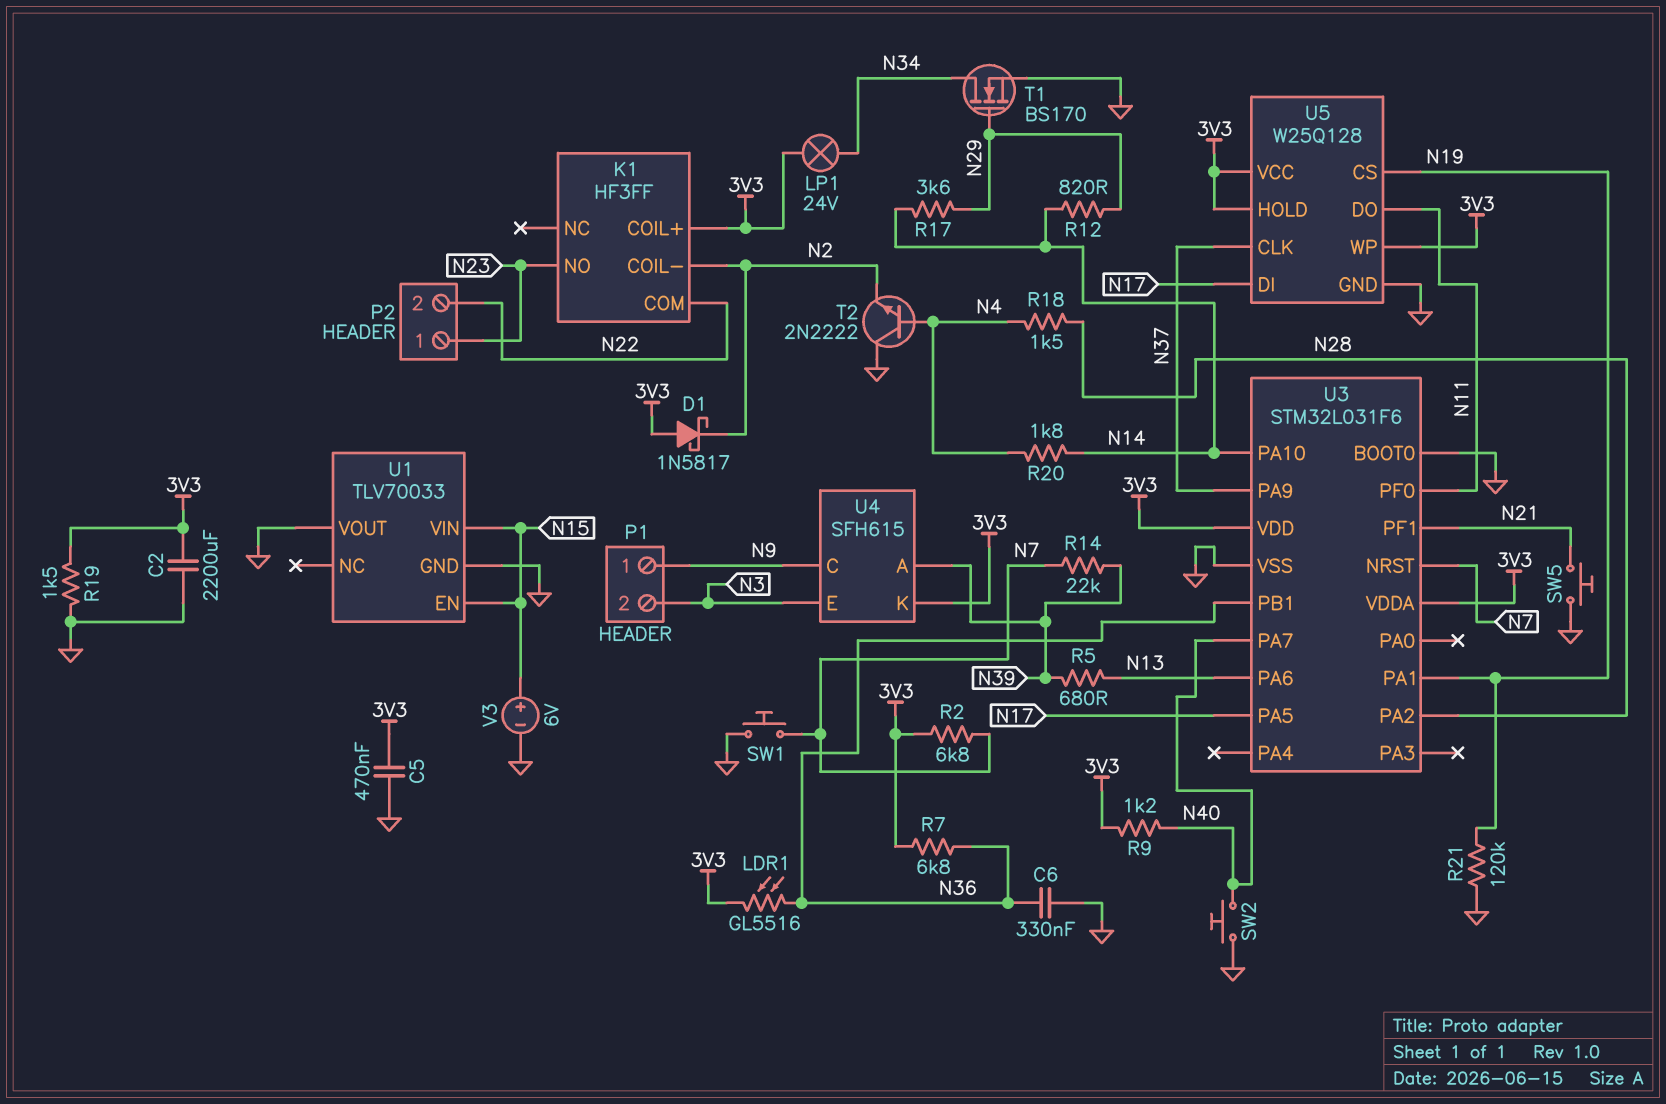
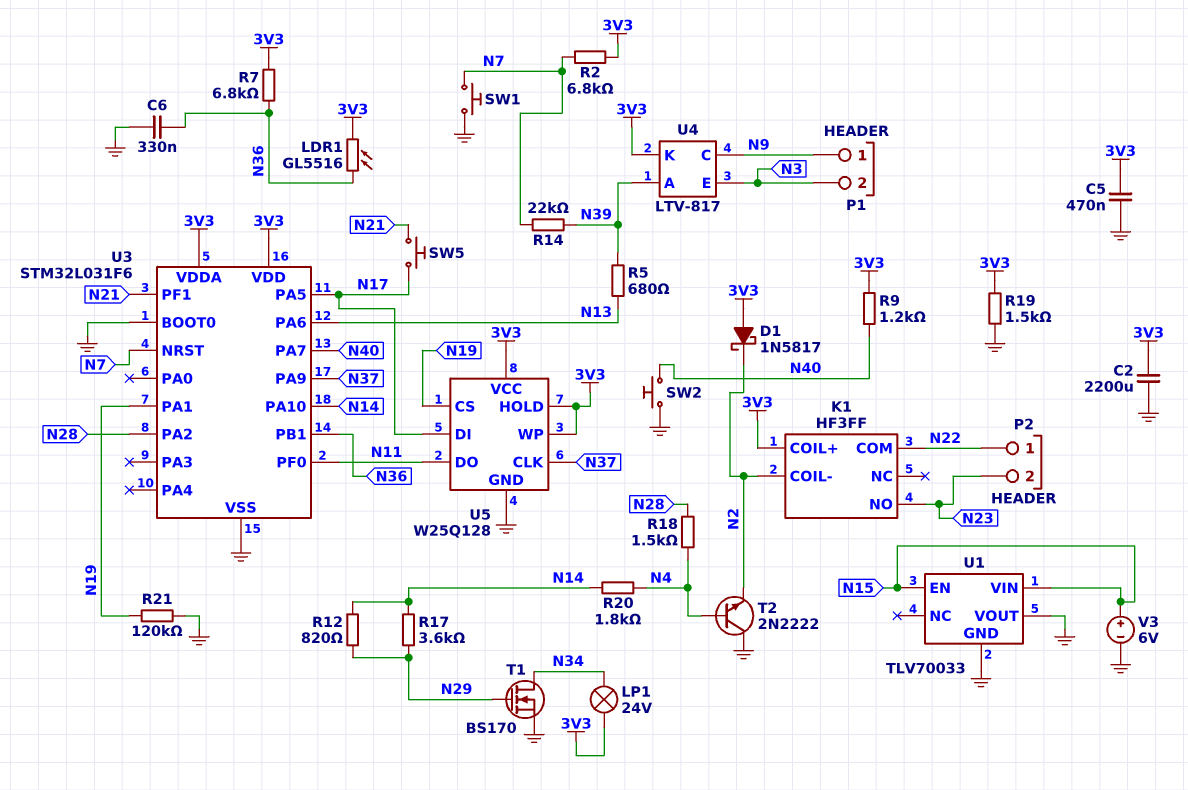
P2 pin 1: N23 -> N22
P2 pin 2: N22 -> N23
SW5: button (GND, N21) -> button (N17, N21)
U4: SFH615 -> LTV-817

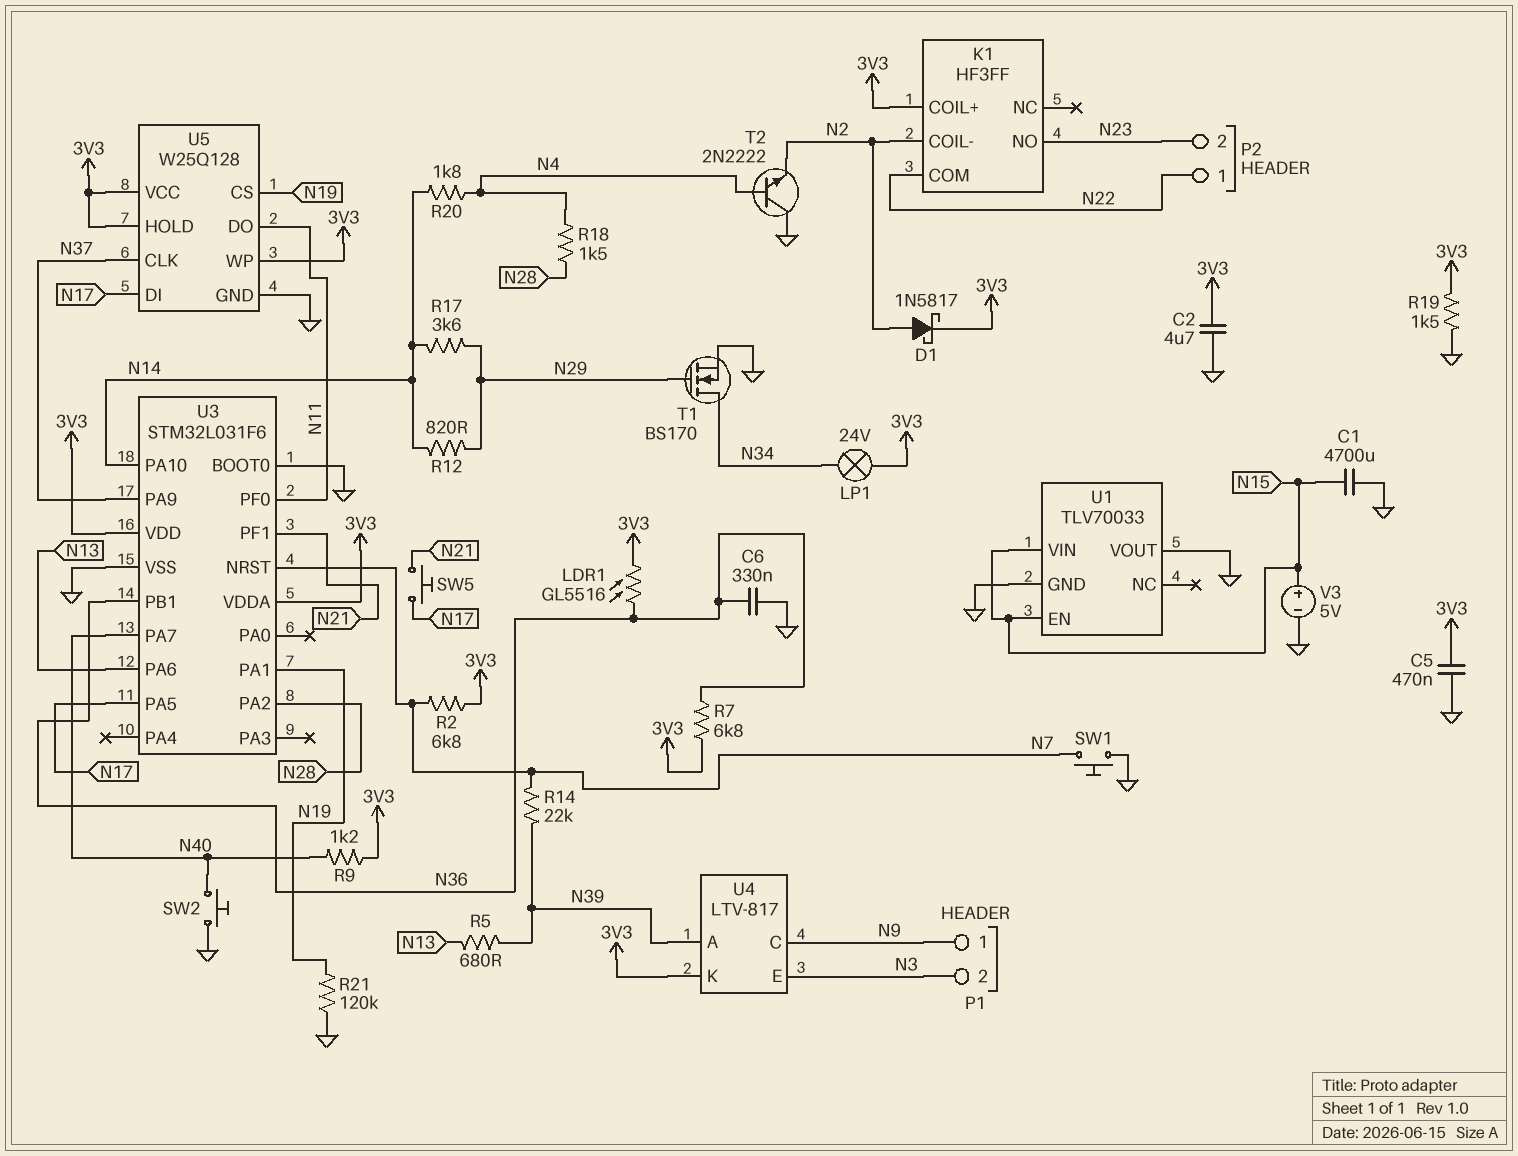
C1: none -> 4700uF (GND, N15)
C2: 2200uF (3V3, GND) -> 4.7uF (3V3, GND)
D1: schottky 1N5817 (A 3V3, K N2) -> schottky 1N5817 (A N2, K 3V3)
V3: 6V (plus N15, minus GND) -> 5V (plus N15, minus GND)

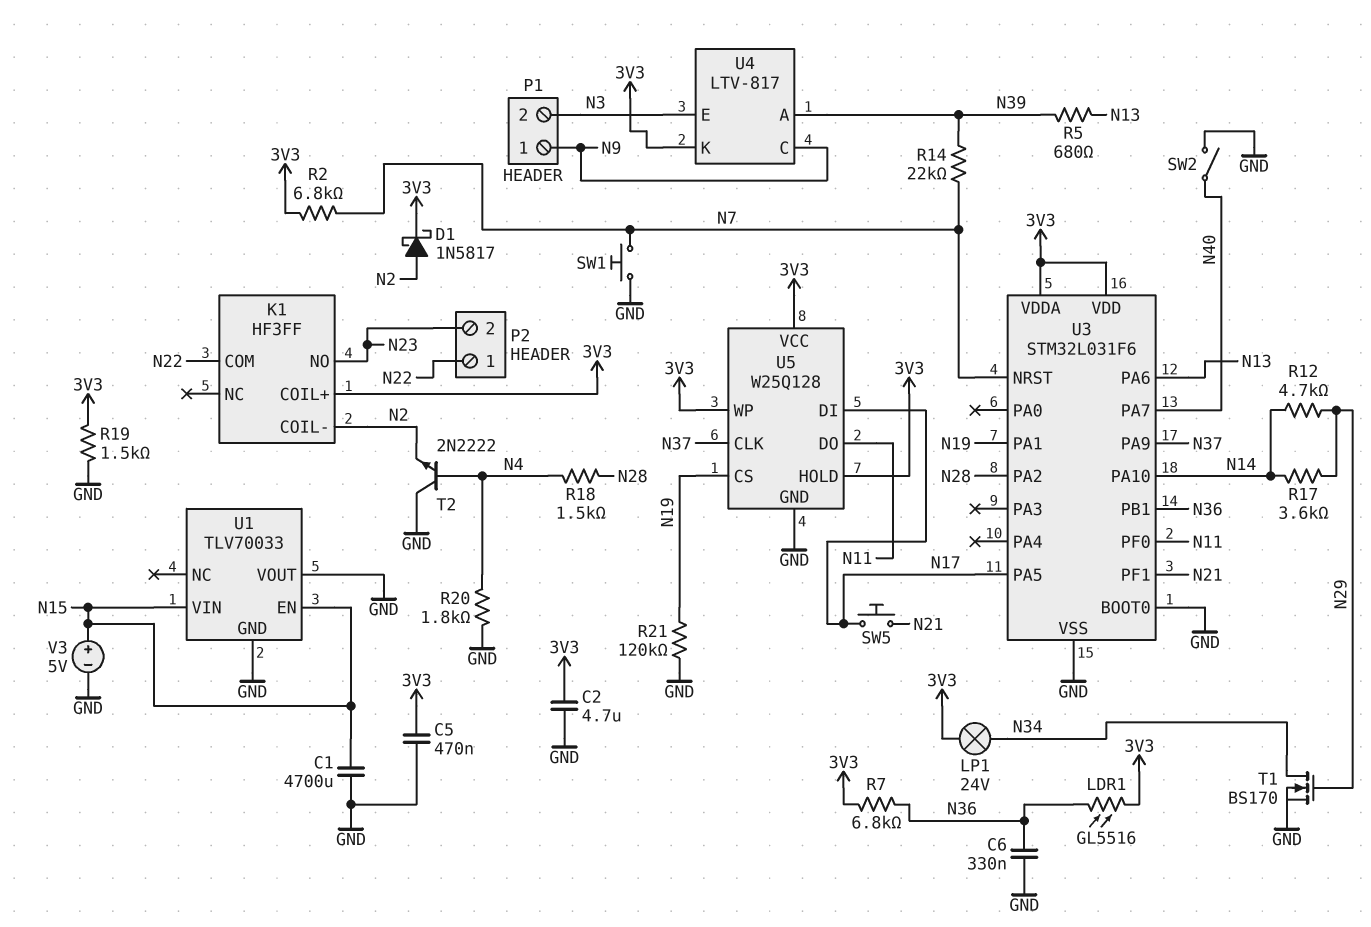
R9: 1.2k (3V3, N40) -> none
R12: 820 (N14, N29) -> 4.7k (N14, N29)
R20: 1.8k (N4, N14) -> 1.8k (GND, N4)
SW2: button (GND, N40) -> switch (GND, N40)

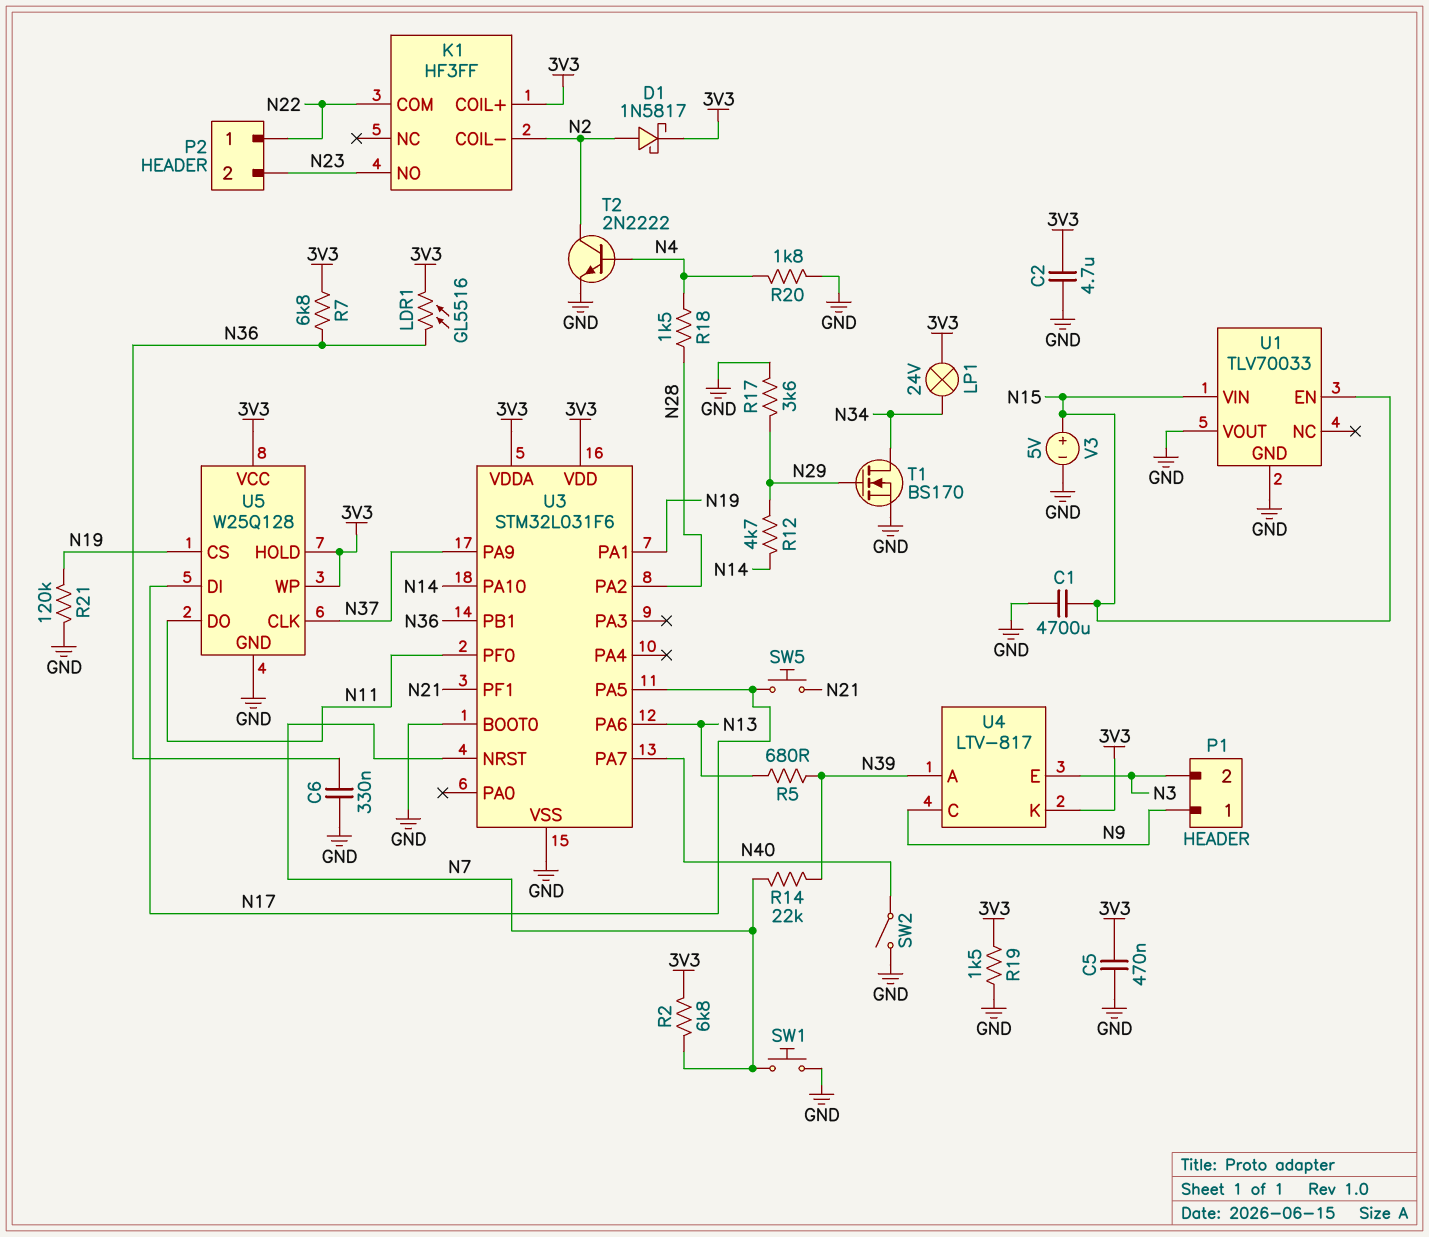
R17: 3.6k (N14, N29) -> 3.6k (GND, N29)
T2: NPN 2N2222 (B N4, C GND, E N2) -> NPN 2N2222 (B N4, C N2, E GND)

